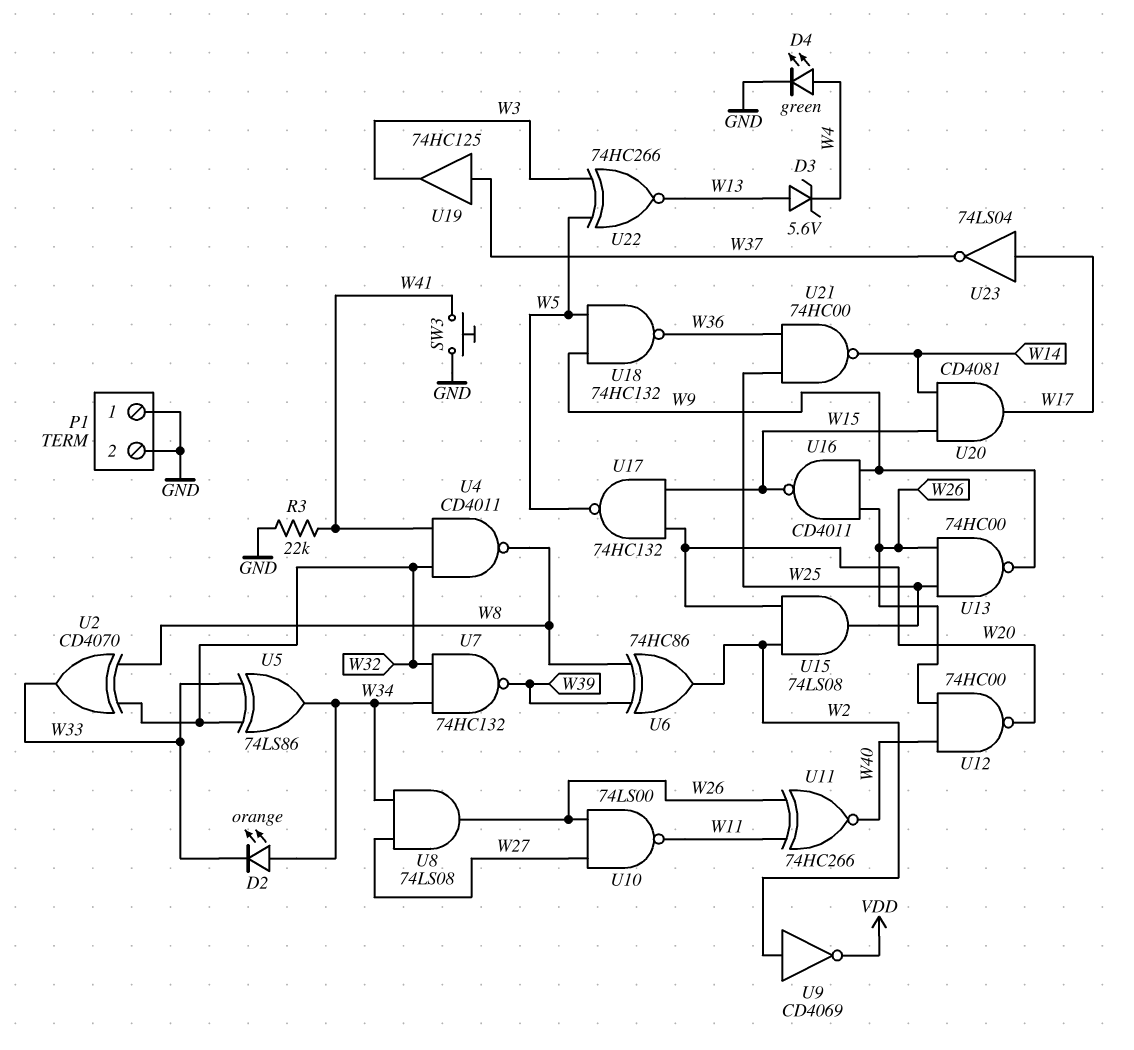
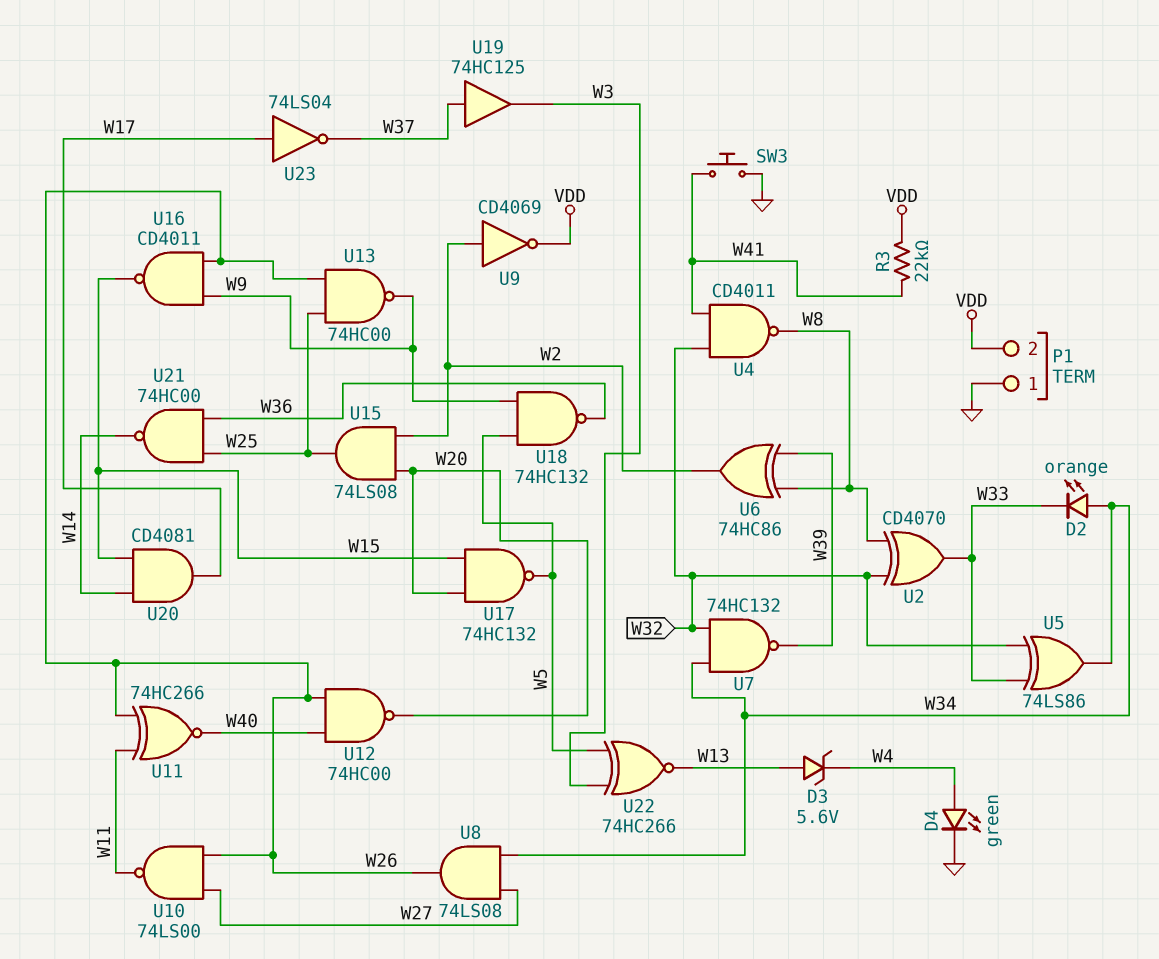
P1 pin 2: GND -> VDD
R3: 22k (GND, W41) -> 22k (VDD, W41)

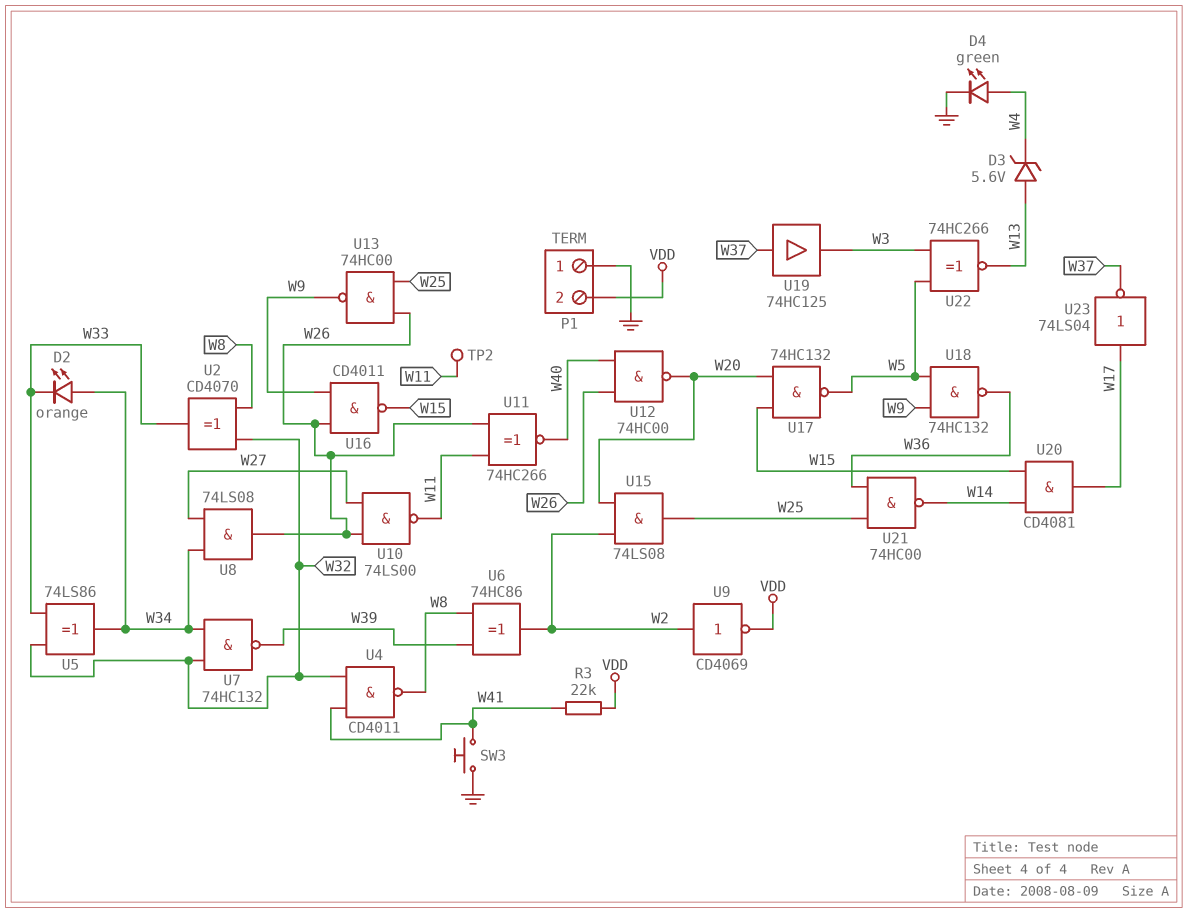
TP2: none -> test point (W11)

